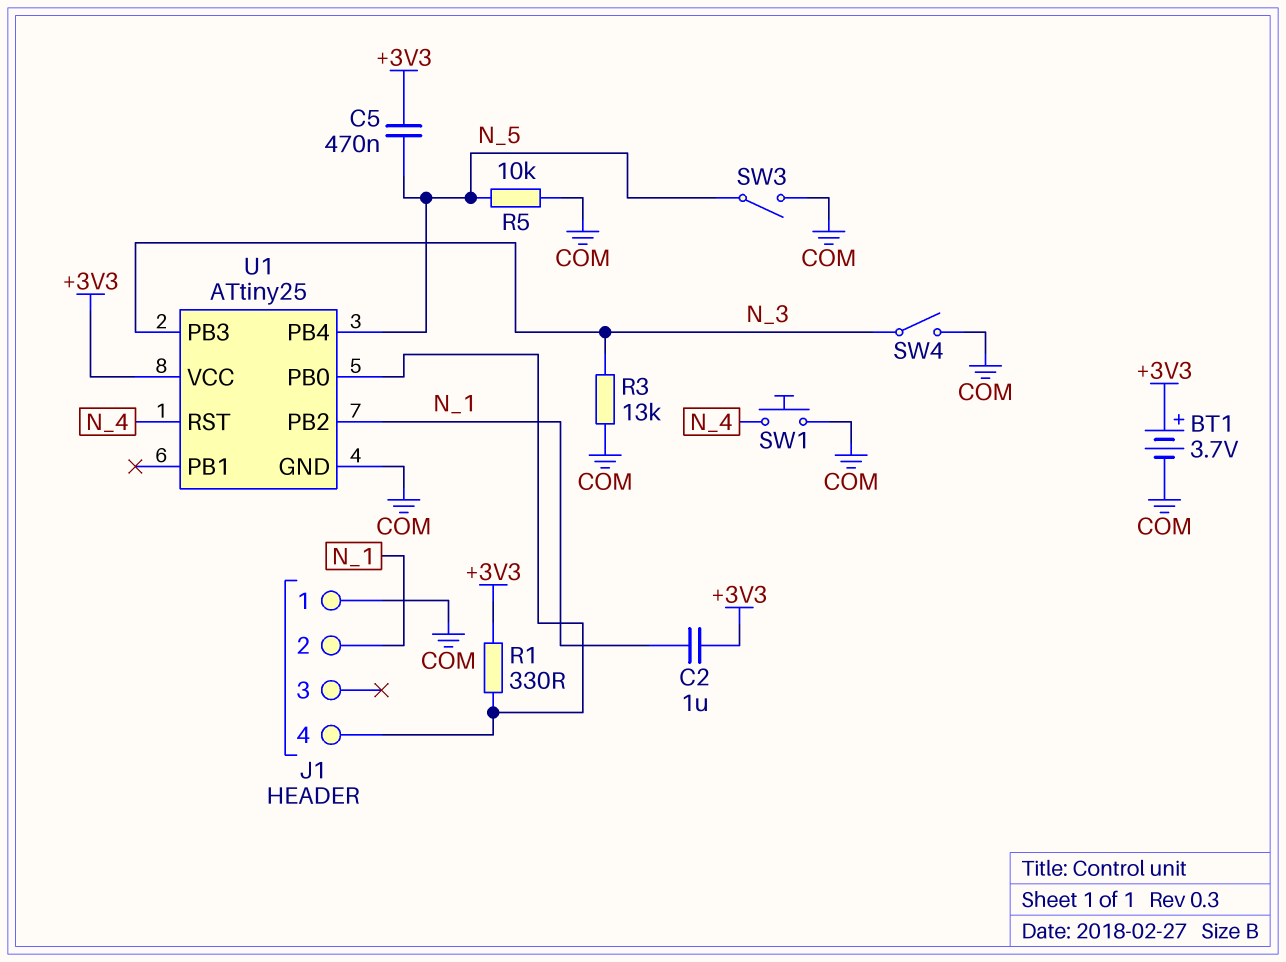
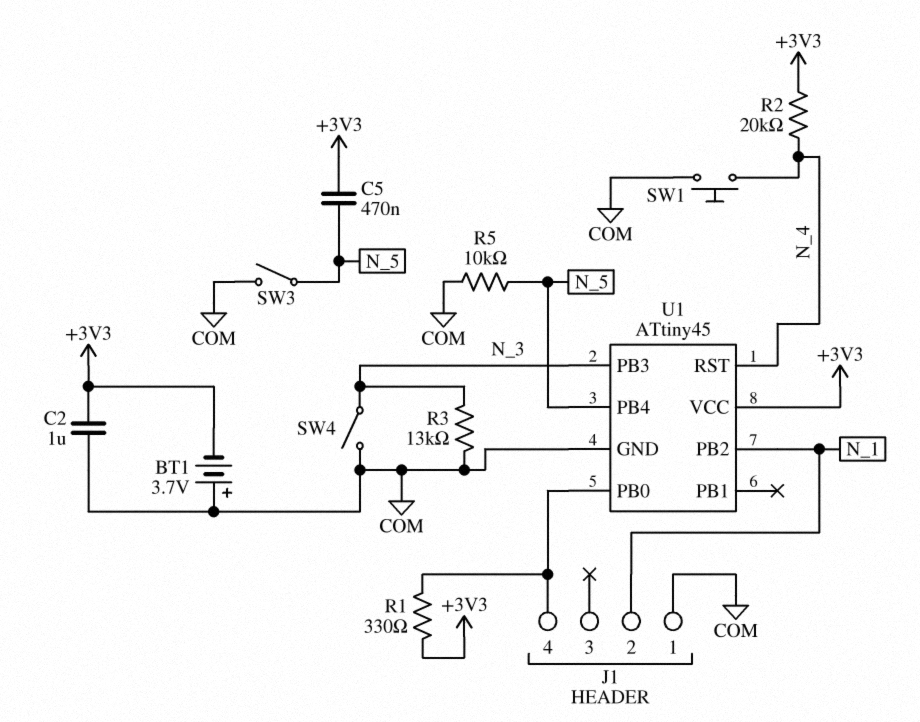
BT1: 3.7V (plus +3V3, minus COM) -> 3.7V (plus COM, minus +3V3)
C2: 1uF (+3V3, N_1) -> 1uF (+3V3, COM)
R2: none -> 20k (+3V3, N_4)
U1: ATtiny25 -> ATtiny45

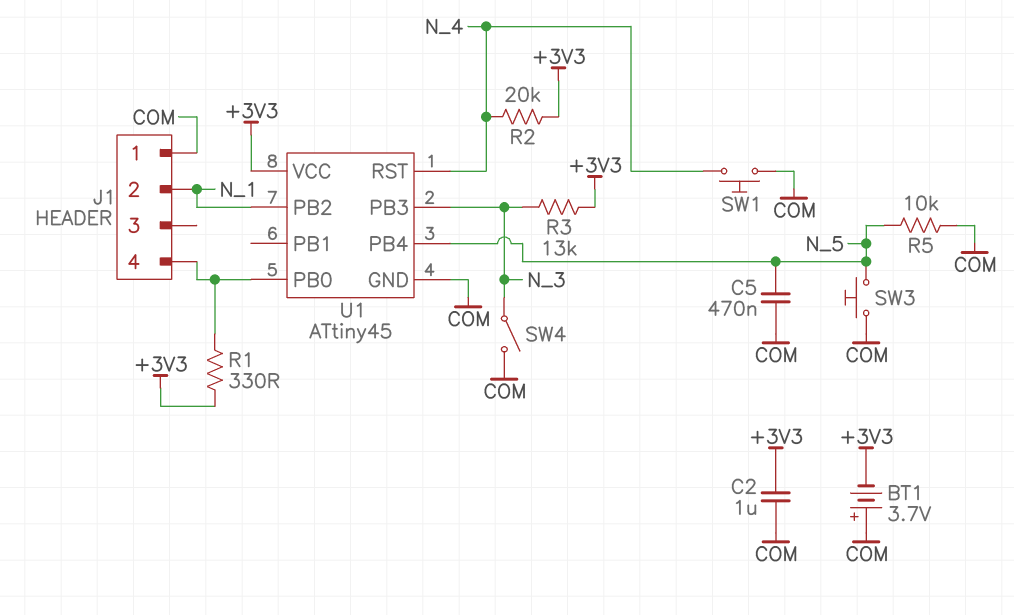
C5: 470nF (+3V3, N_5) -> 470nF (COM, N_5)
R3: 13k (COM, N_3) -> 13k (+3V3, N_3)
SW3: switch (COM, N_5) -> button (COM, N_5)

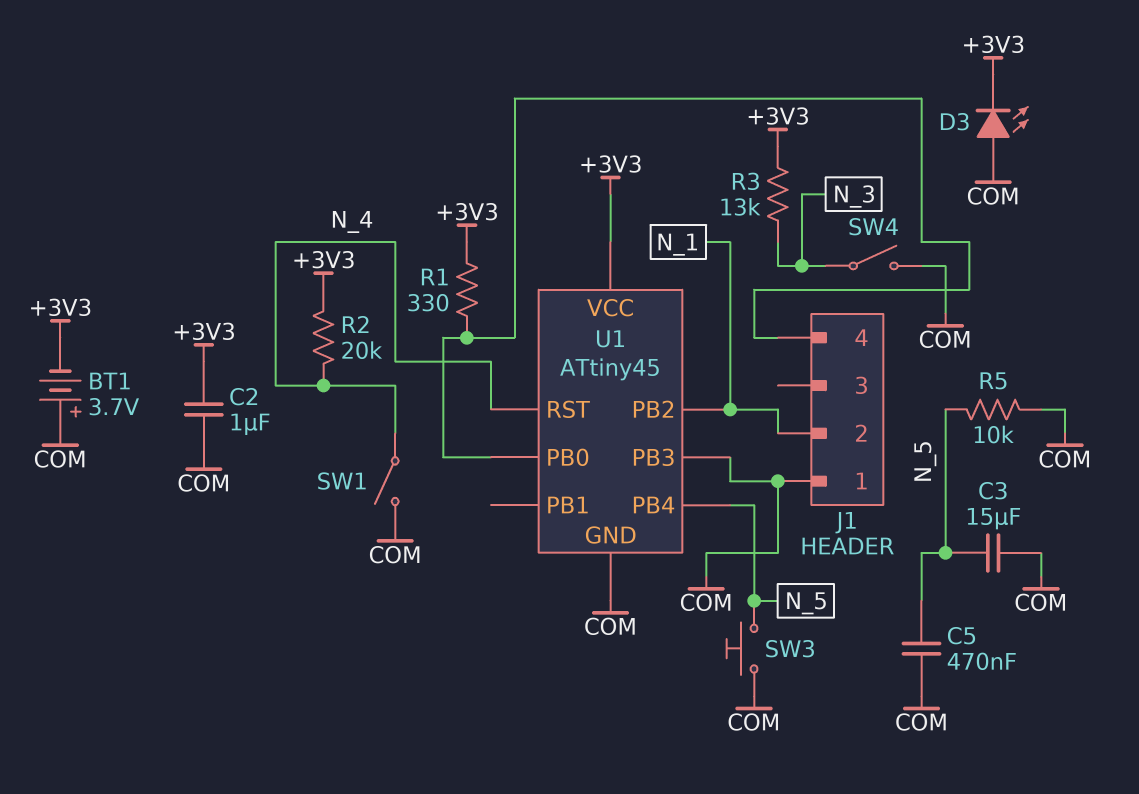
C3: none -> 15uF (COM, N_5)
D3: none -> LED (A COM, K +3V3)
SW1: button (COM, N_4) -> switch (COM, N_4)
U1 pin PB3: N_3 -> COM

